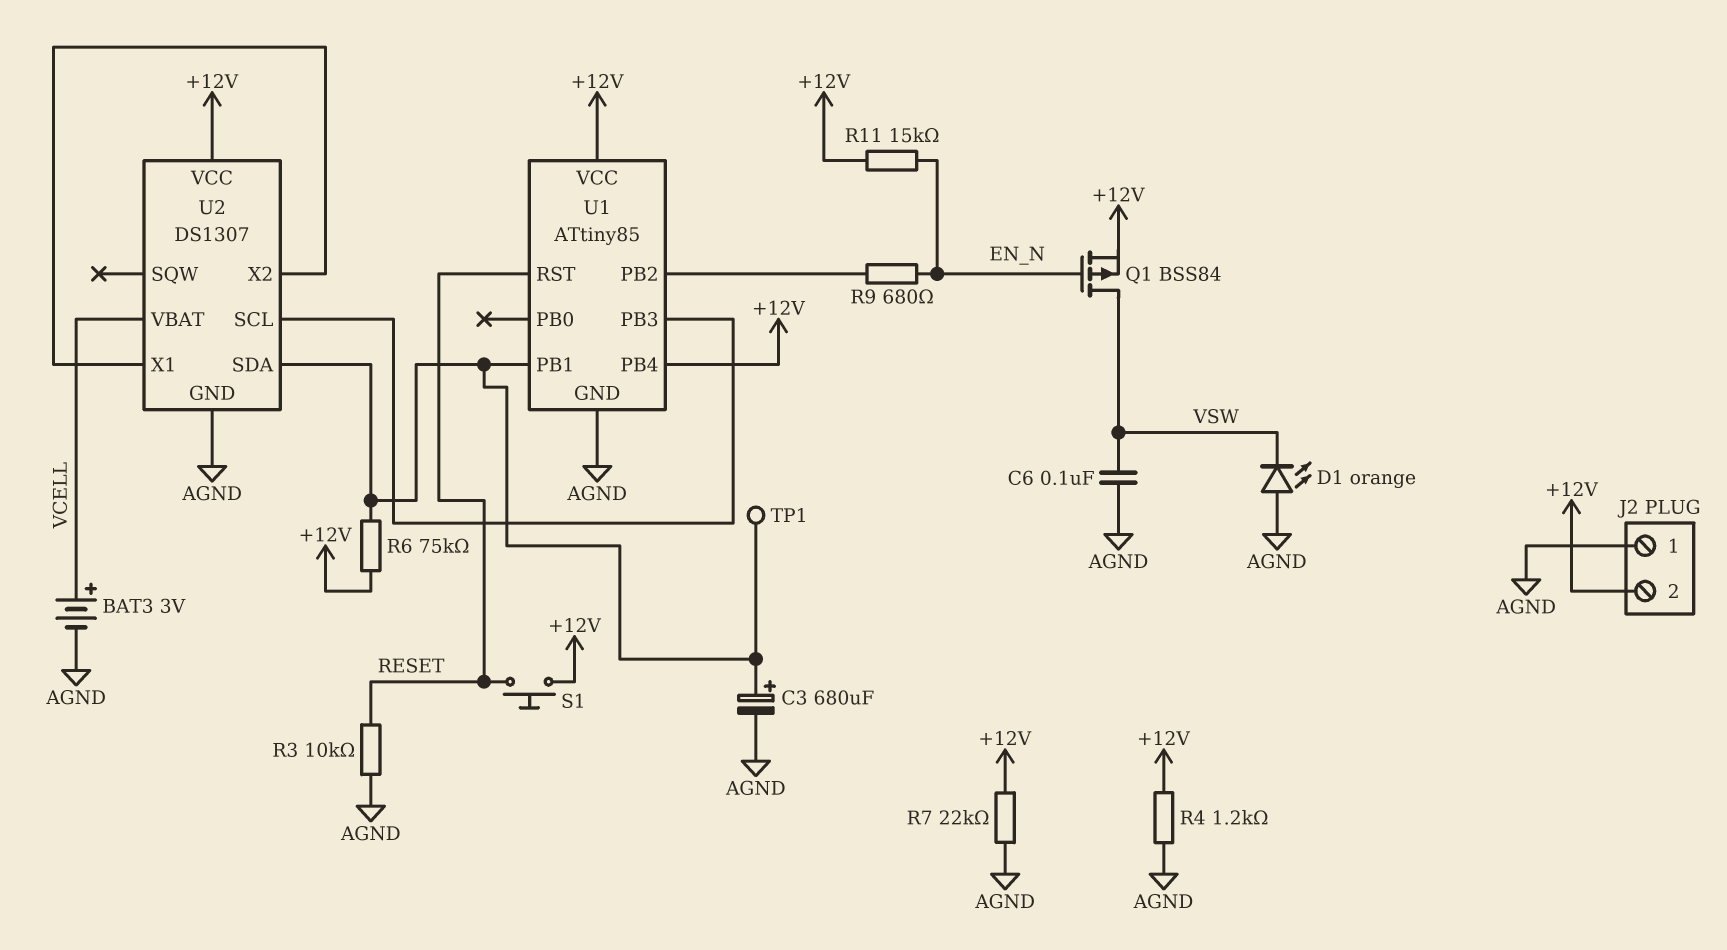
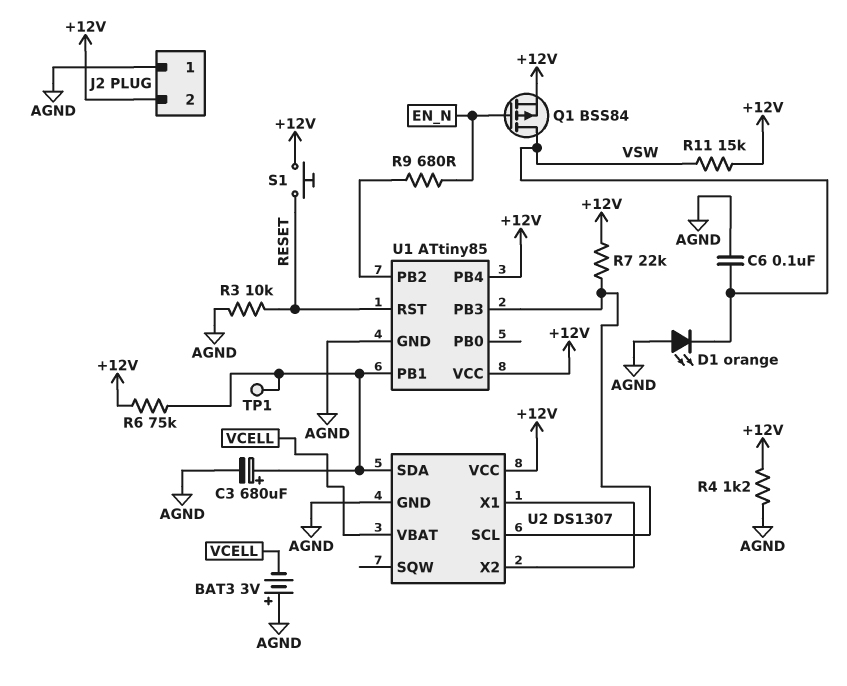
BAT3: 3V (plus VCELL, minus AGND) -> 3V (plus AGND, minus VCELL)
R7: 22k (+12V, AGND) -> 22k (+12V, U1/PB3)
R11: 15k (+12V, EN_N) -> 15k (+12V, VSW)

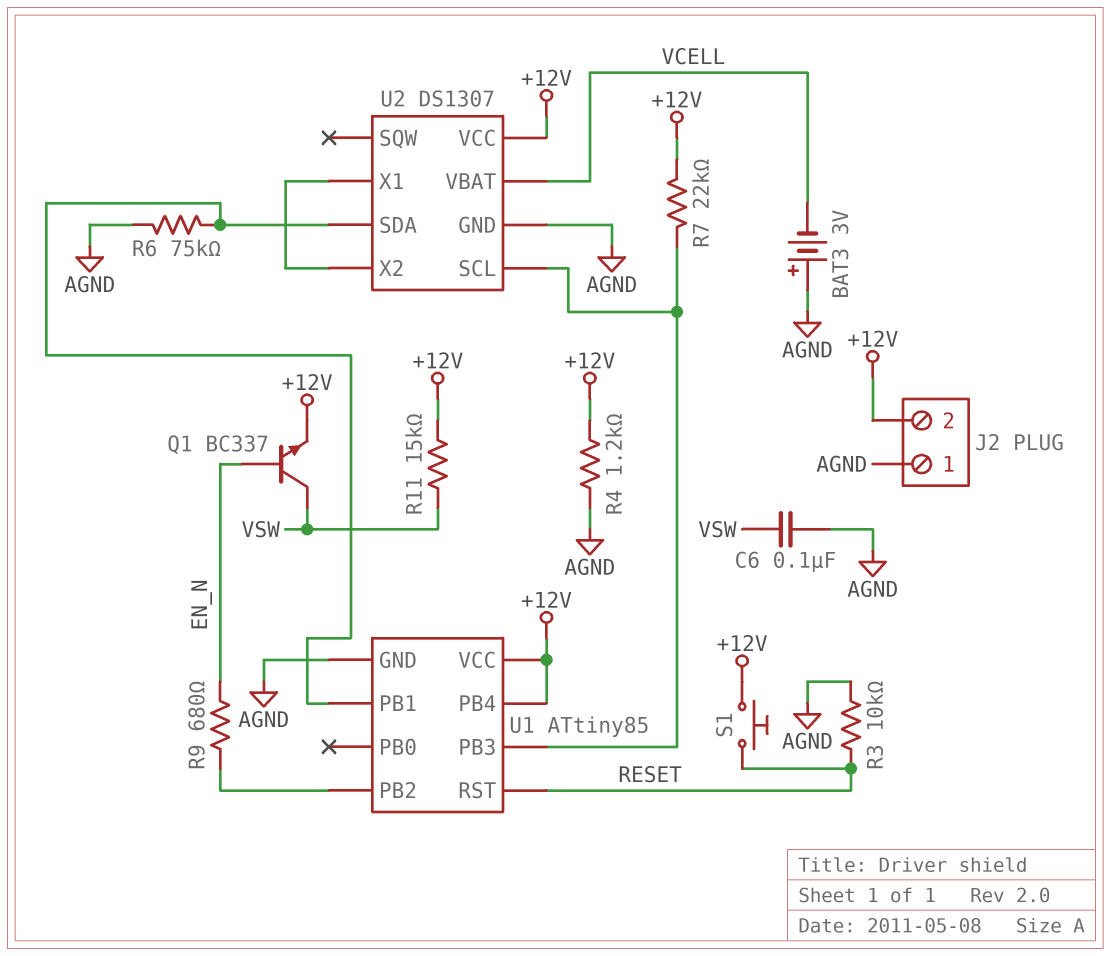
C3: 680uF (plus U1/PB1, minus AGND) -> none
D1: LED orange (A AGND, K VSW) -> none
Q1: PMOS BSS84 (G EN_N, D VSW, S +12V) -> NPN BC337 (B EN_N, C VSW, E +12V)
R6: 75k (+12V, U1/PB1) -> 75k (AGND, U1/PB1)
TP1: test point (U1/PB1) -> none

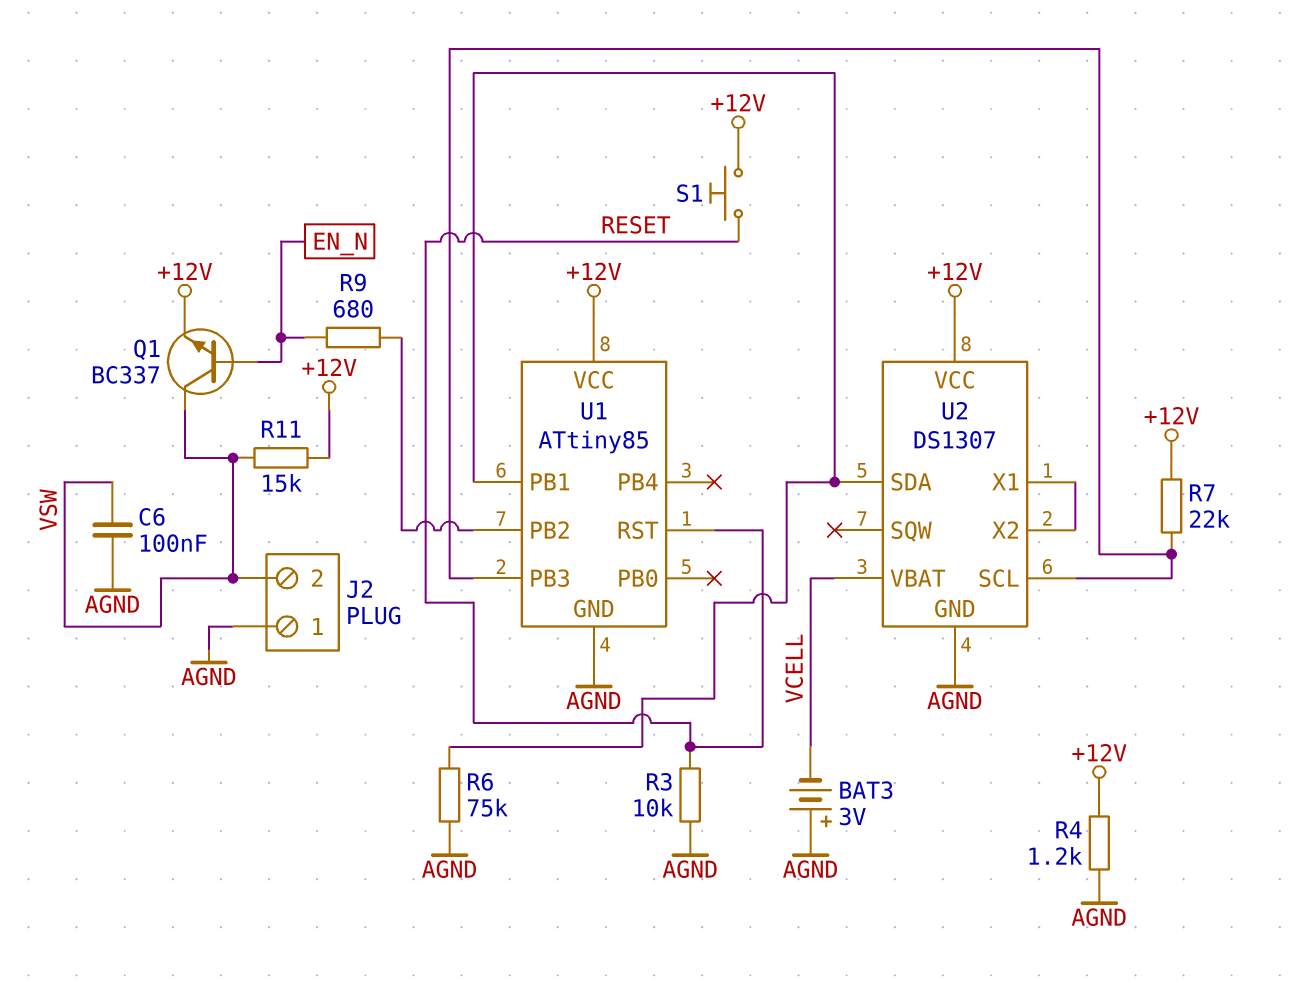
J2 pin 2: +12V -> VSW
U1 pin PB4: +12V -> none

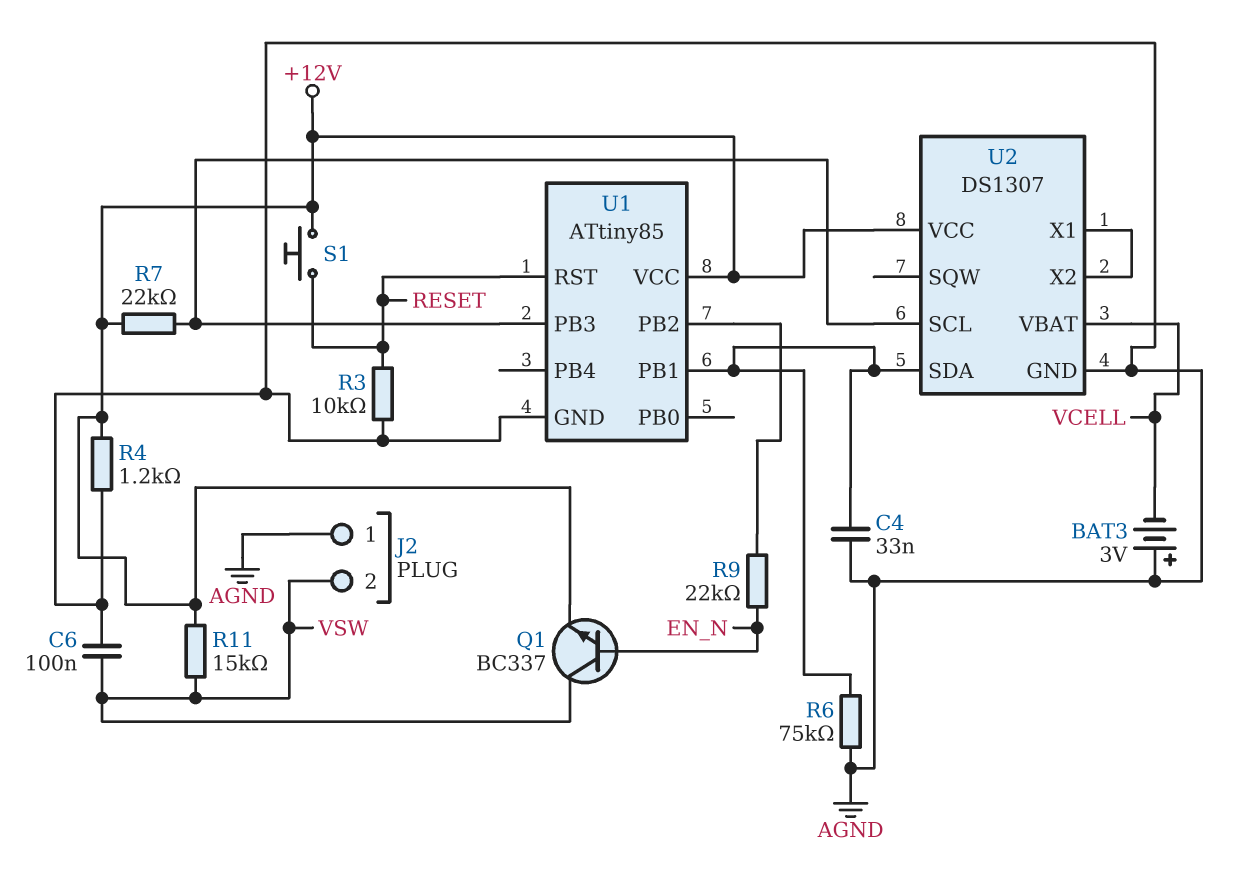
C4: none -> 33nF (AGND, U1/PB1)
R9: 680 (EN_N, U1/PB2) -> 22k (EN_N, U1/PB2)

